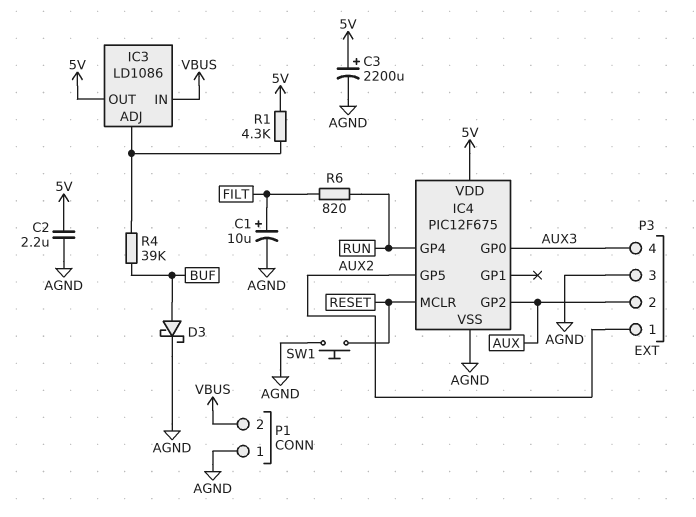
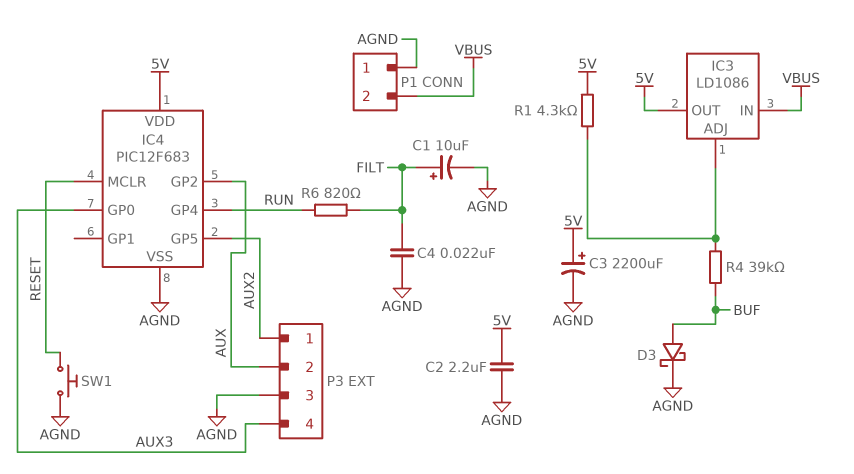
C4: none -> 22nF (AGND, FILT)
IC4: PIC12F675 -> PIC12F683

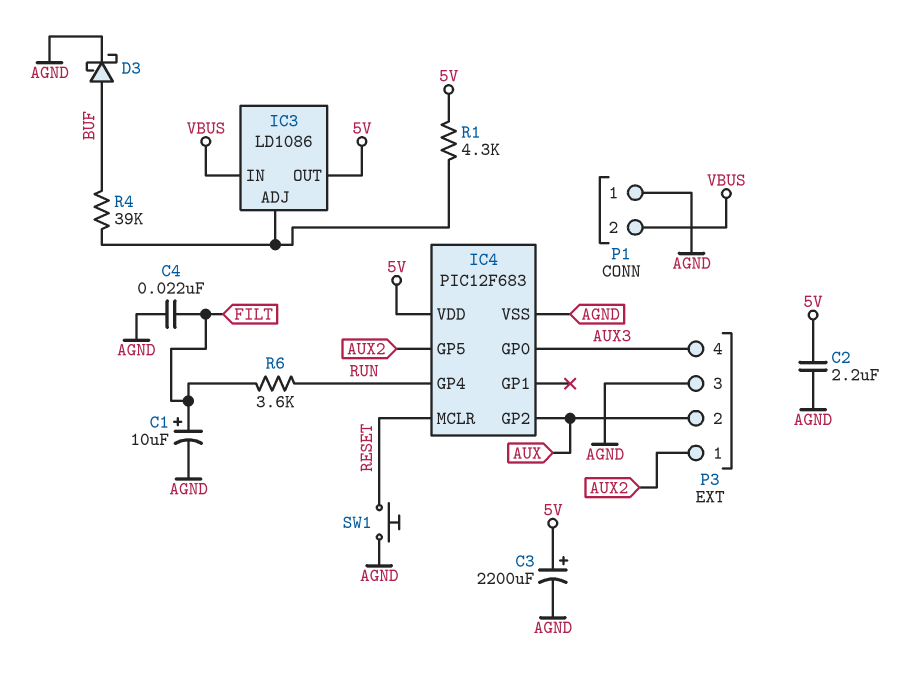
R6: 820 (FILT, RUN) -> 3.6k (FILT, RUN)

